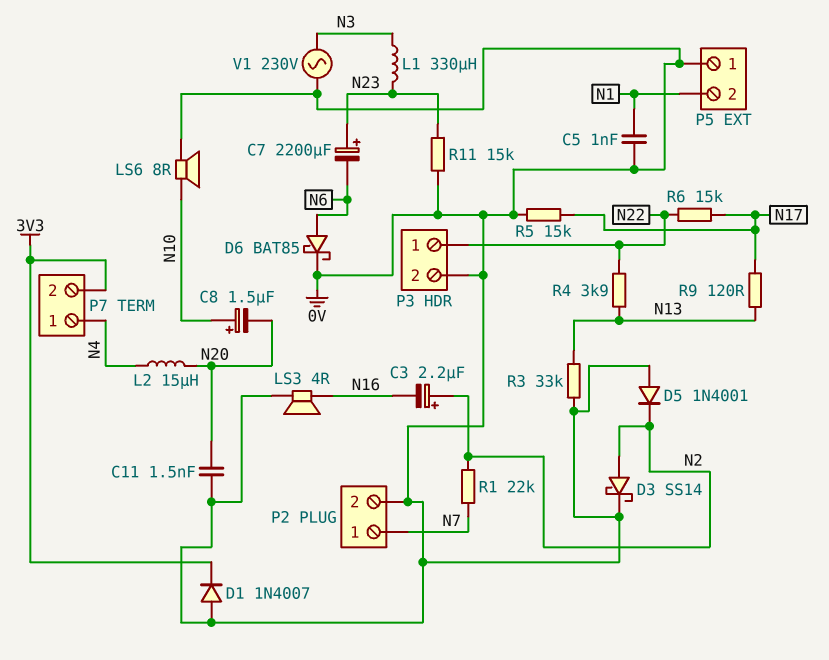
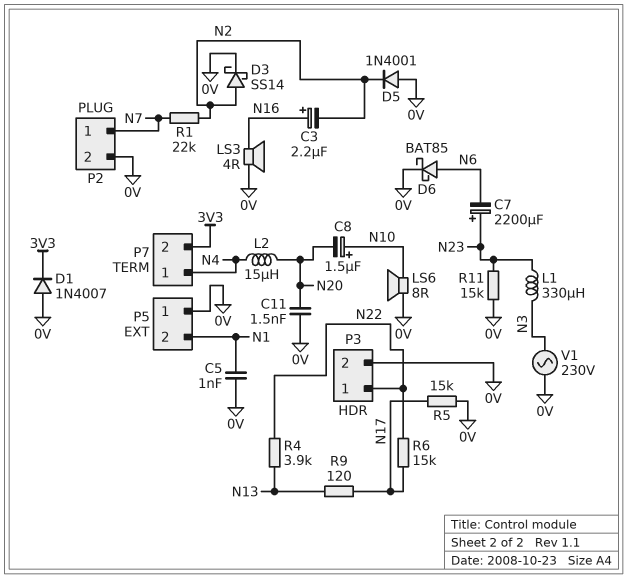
C3: 2.2uF (plus N2, minus N16) -> 2.2uF (plus N16, minus N2)
R3: 33k (0V, N13) -> none

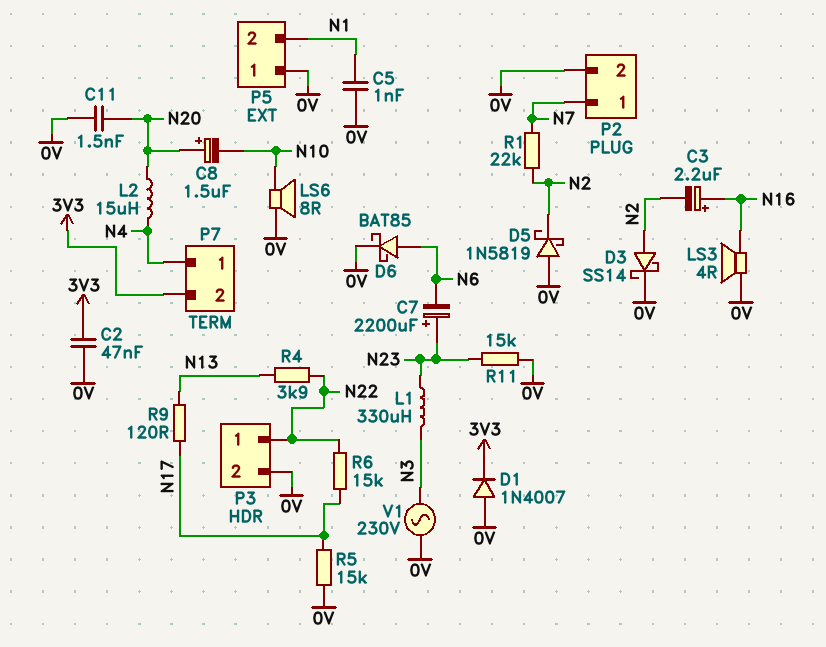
C2: none -> 47nF (0V, 3V3)
C8: 1.5uF (plus N10, minus N20) -> 1.5uF (plus N20, minus N10)
D5: diode 1N4001 (A 0V, K N2) -> schottky 1N5819 (A 0V, K N2)

